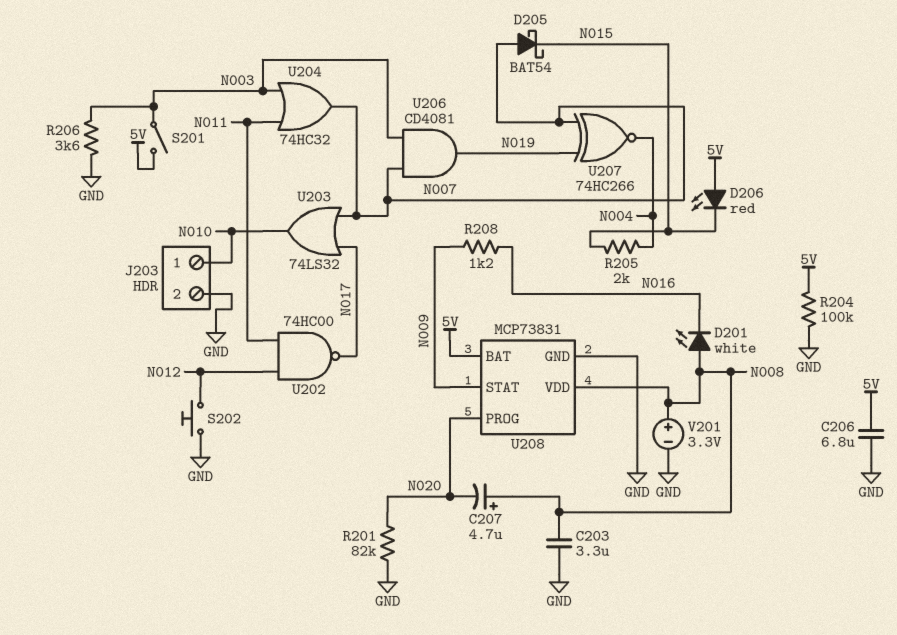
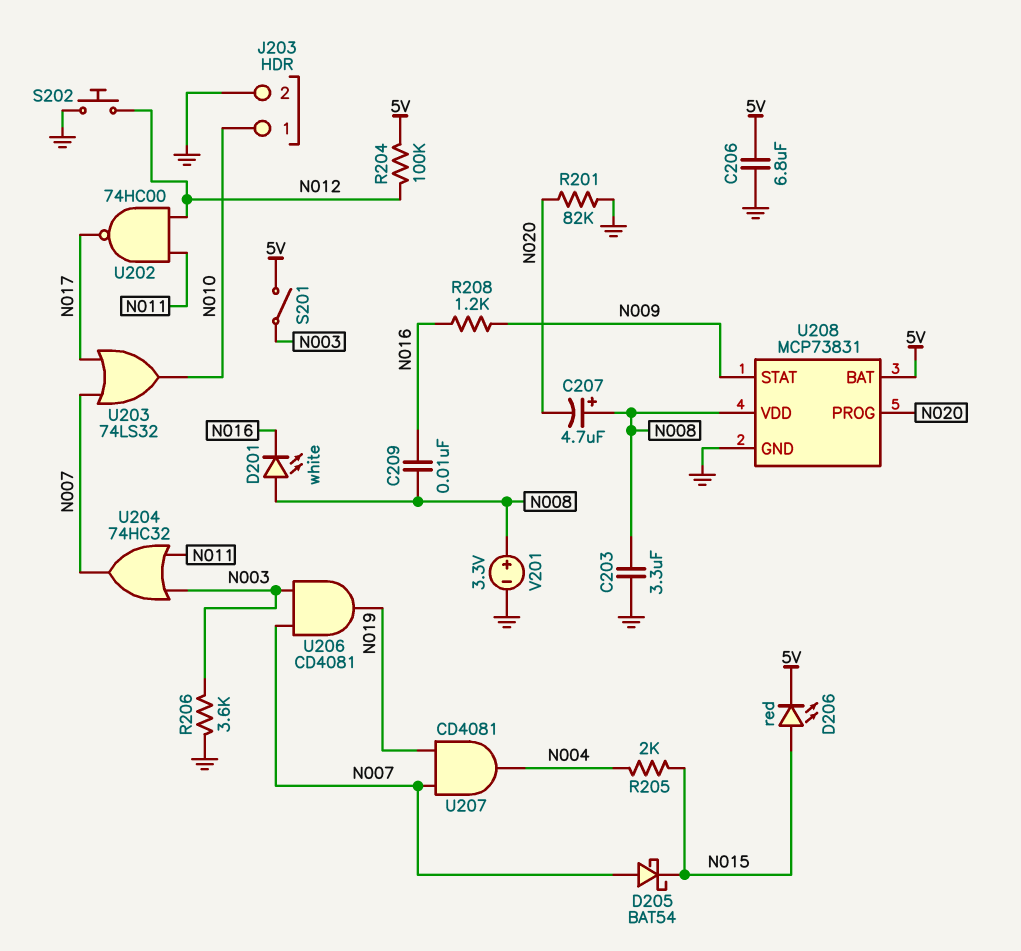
C209: none -> 10nF (N008, N016)
D206: LED red (A 5V, K N015) -> LED red (A N015, K 5V)
R204: 100k (5V, GND) -> 100k (5V, N012)
U207: XNOR 74HC266 (in N007, in N019, out N004) -> AND CD4081 (in N007, in N019, out N004)

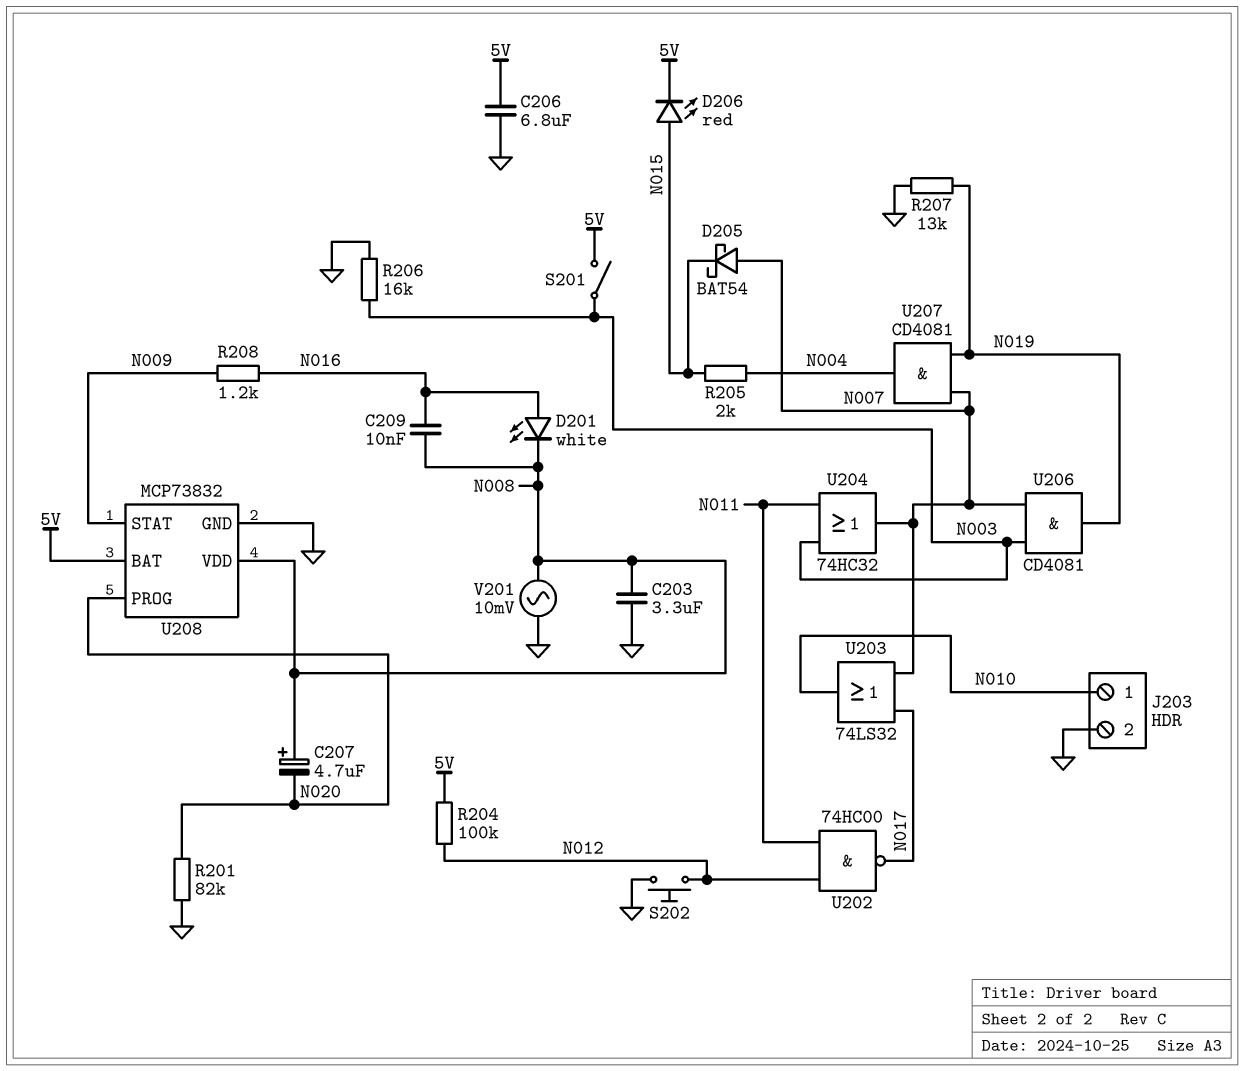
D201: LED white (A N008, K N016) -> LED white (A N016, K N008)
R206: 3.6k (GND, N003) -> 16k (GND, N003)
R207: none -> 13k (GND, N019)
U208: MCP73831 -> MCP73832
V201: 3.3V (plus N008, minus GND) -> AC 10mV (GND, N008)

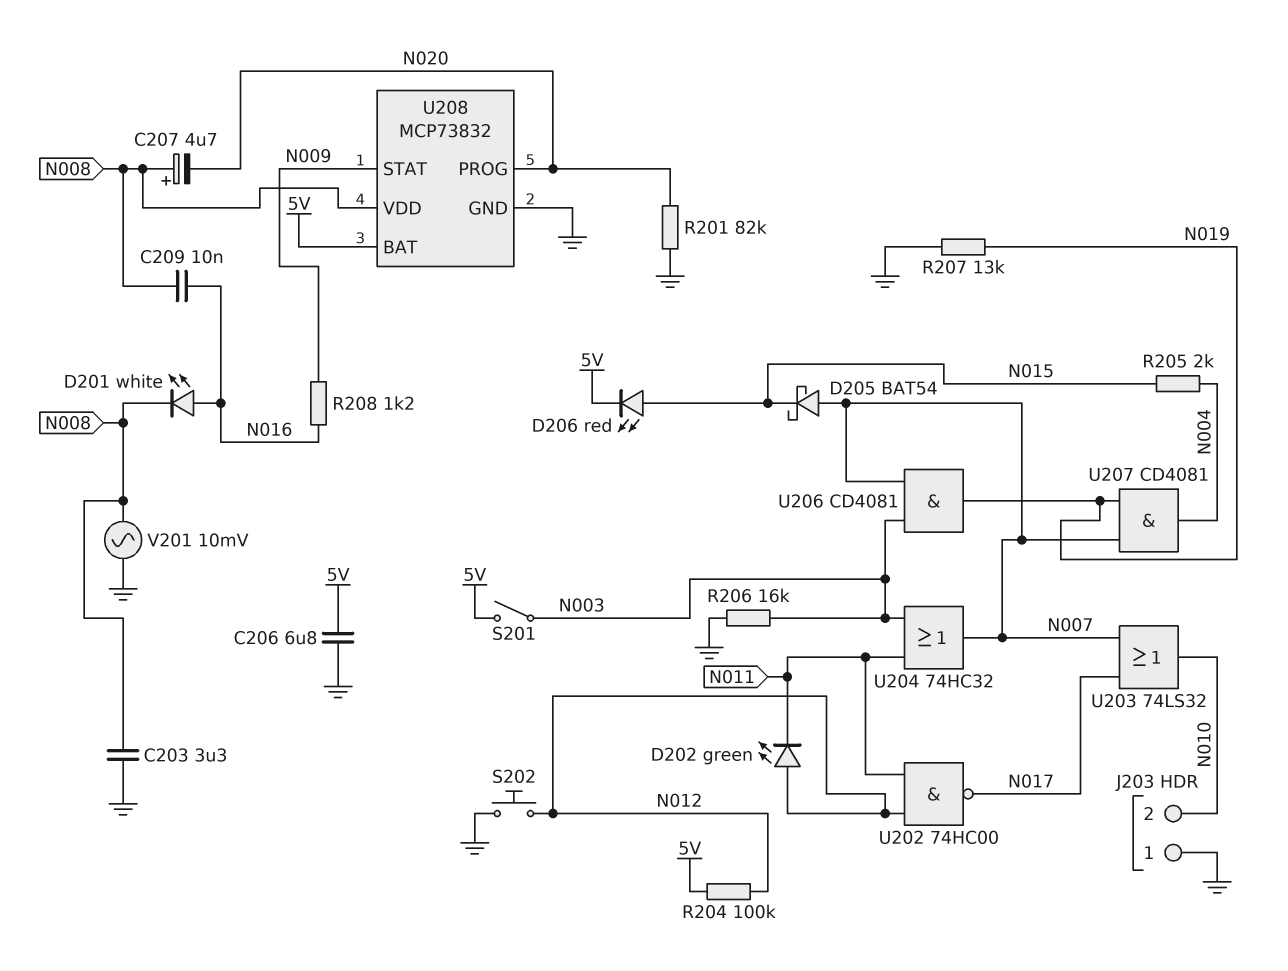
D202: none -> LED green (A N012, K N011)
J203 pin 1: N010 -> GND
J203 pin 2: GND -> N010

